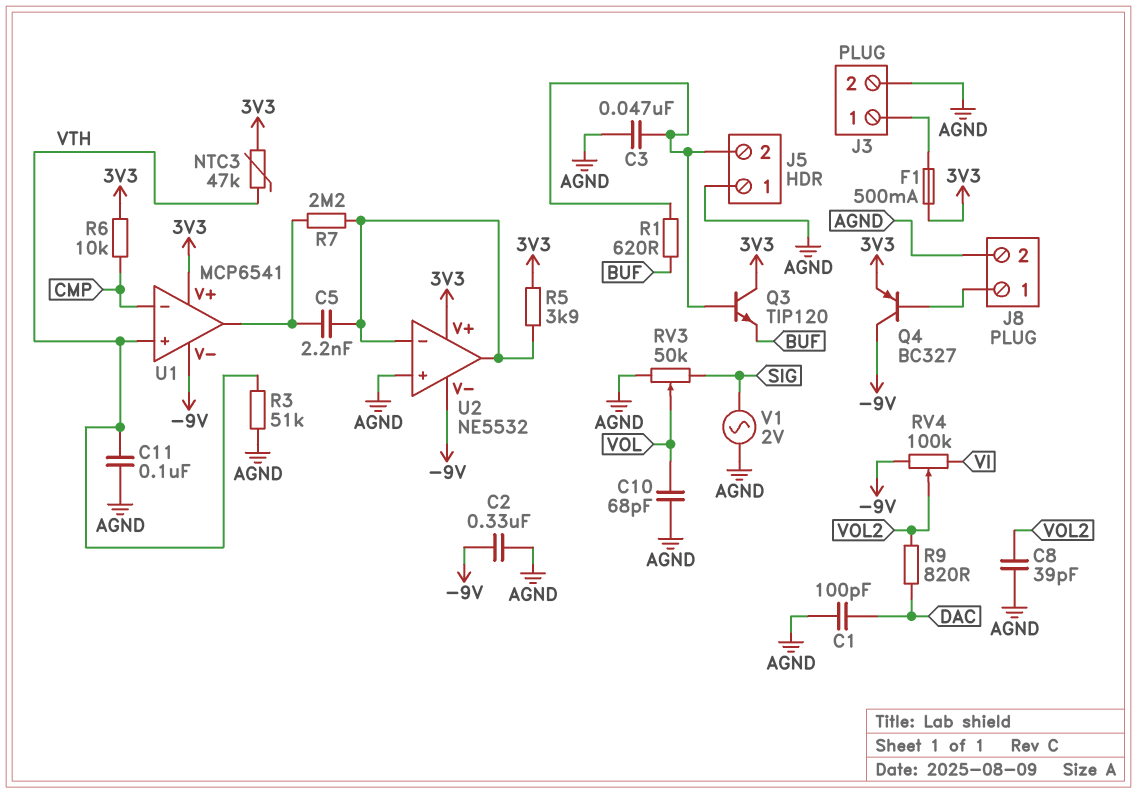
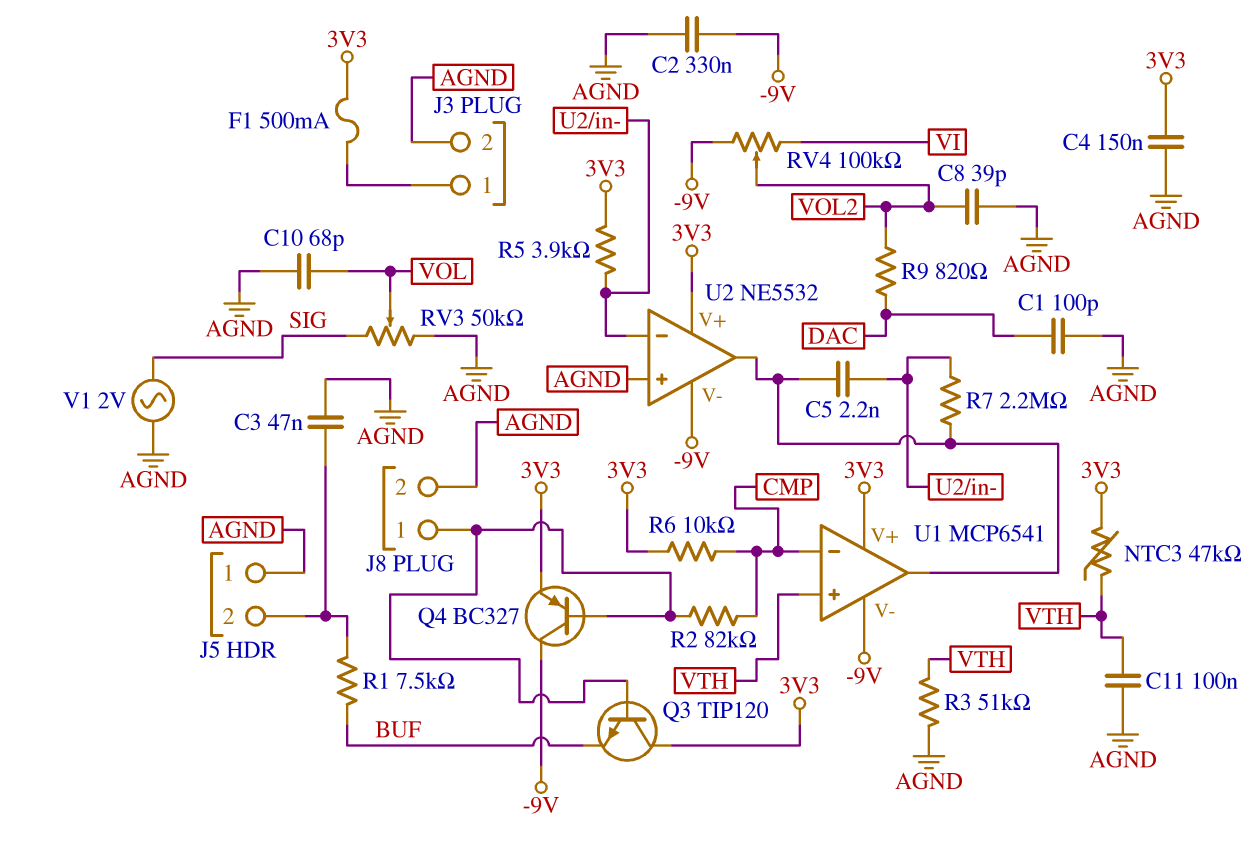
C4: none -> 150nF (3V3, AGND)
Q3: NPN TIP120 (B J5/2, C 3V3, E BUF) -> NPN TIP120 (B J8/1, C 3V3, E BUF)
R1: 620 (BUF, J5/2) -> 7.5k (BUF, J5/2)
R2: none -> 82k (CMP, J8/1)
U2 pin out: U2/in- -> U1/out

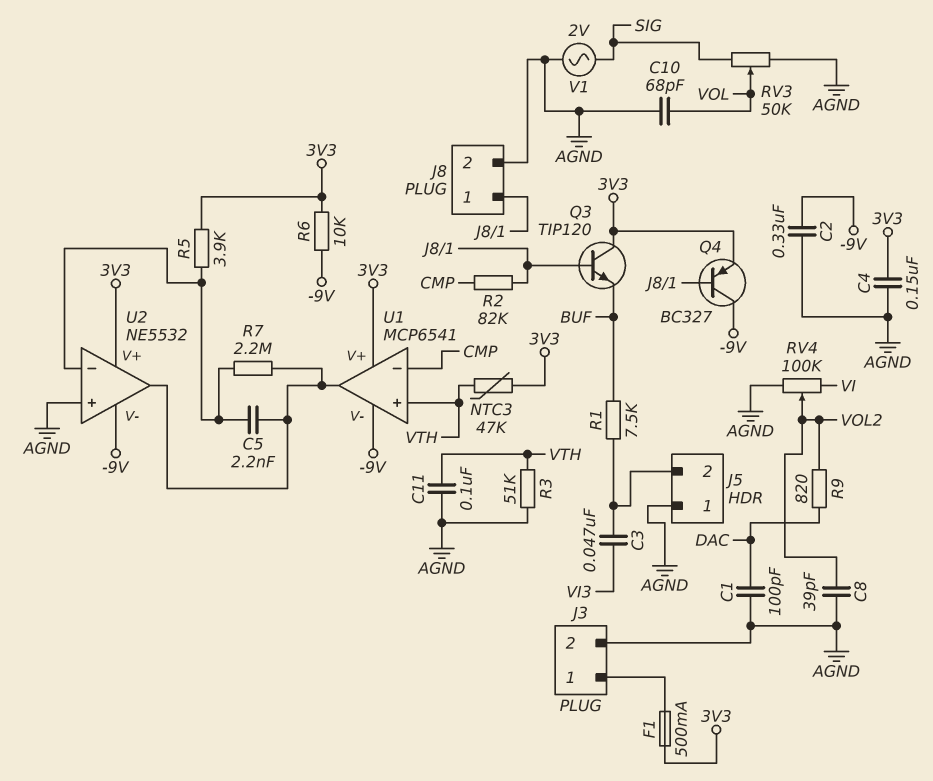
C3: 47nF (AGND, J5/2) -> 47nF (J5/2, VI3)
R6: 10k (3V3, CMP) -> 10k (-9V, 3V3)
RV4: 100k (-9V, VI, wiper VOL2) -> 100k (AGND, VI, wiper VOL2)

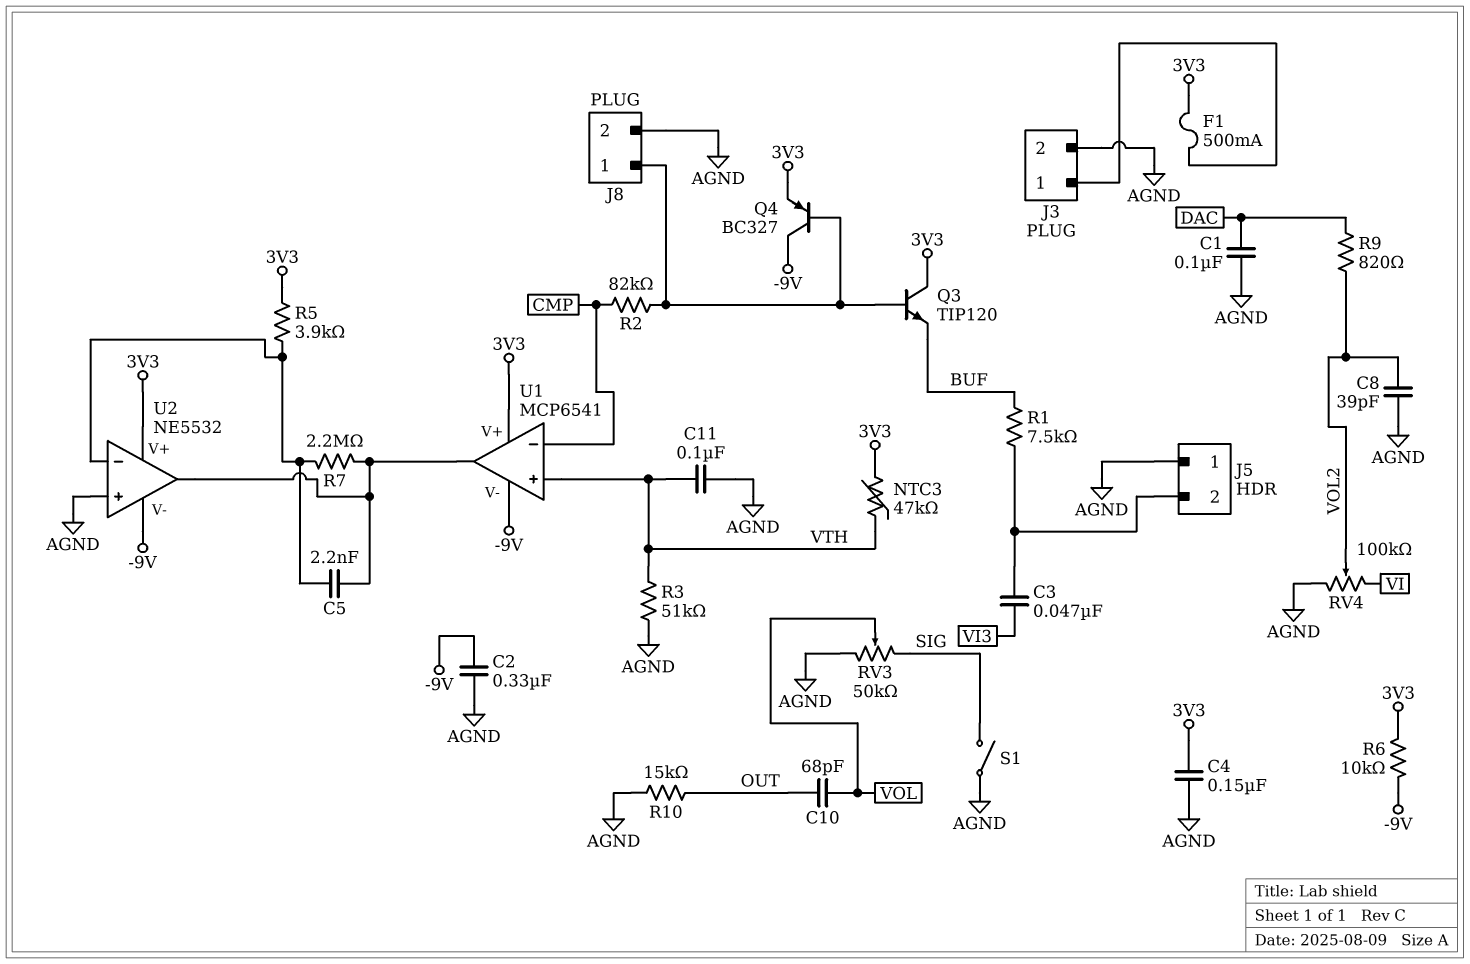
C1: 100pF (AGND, DAC) -> 100nF (AGND, DAC)
C10: 68pF (AGND, VOL) -> 68pF (OUT, VOL)
R10: none -> 15k (AGND, OUT)
S1: none -> switch (AGND, SIG)
V1: AC 2V (AGND, SIG) -> none

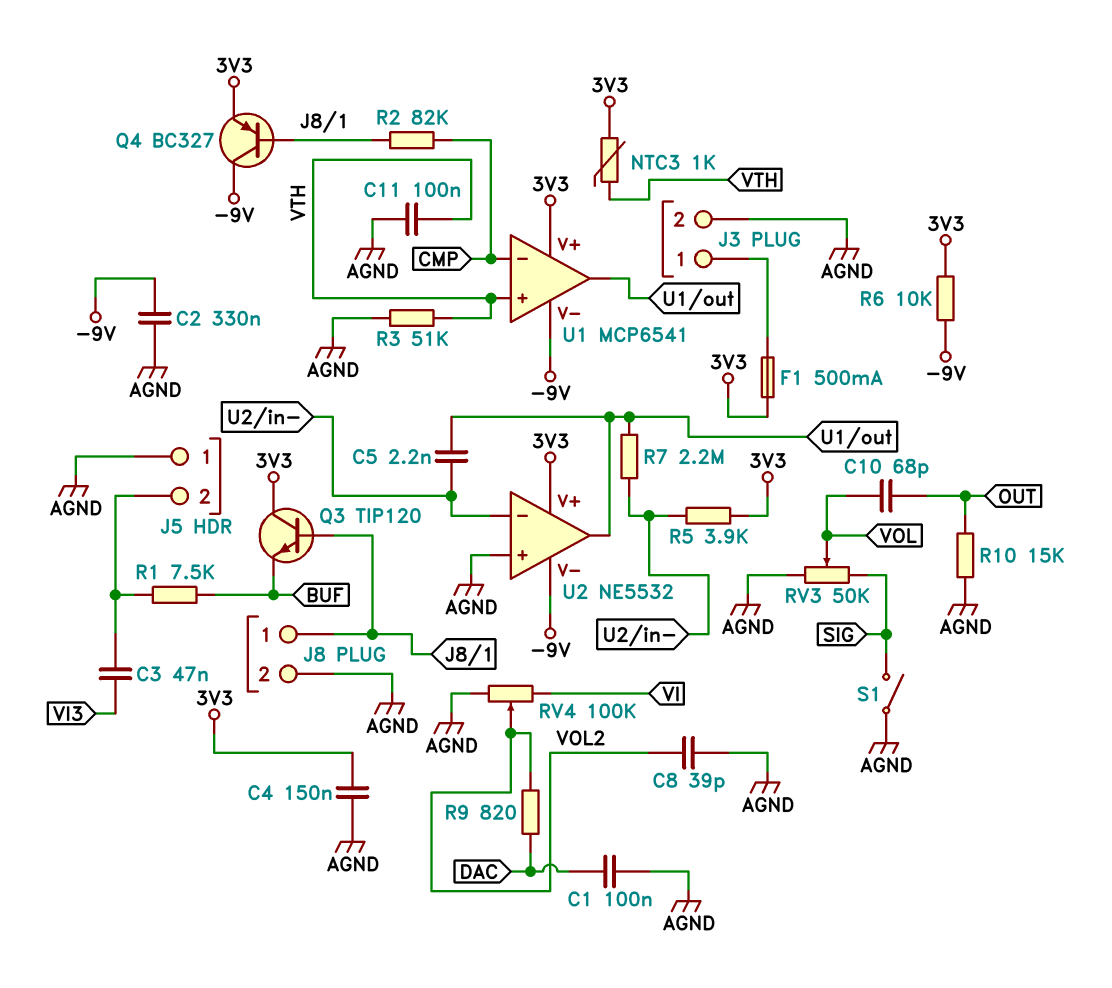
NTC3: 47k (3V3, VTH) -> 1k (3V3, VTH)

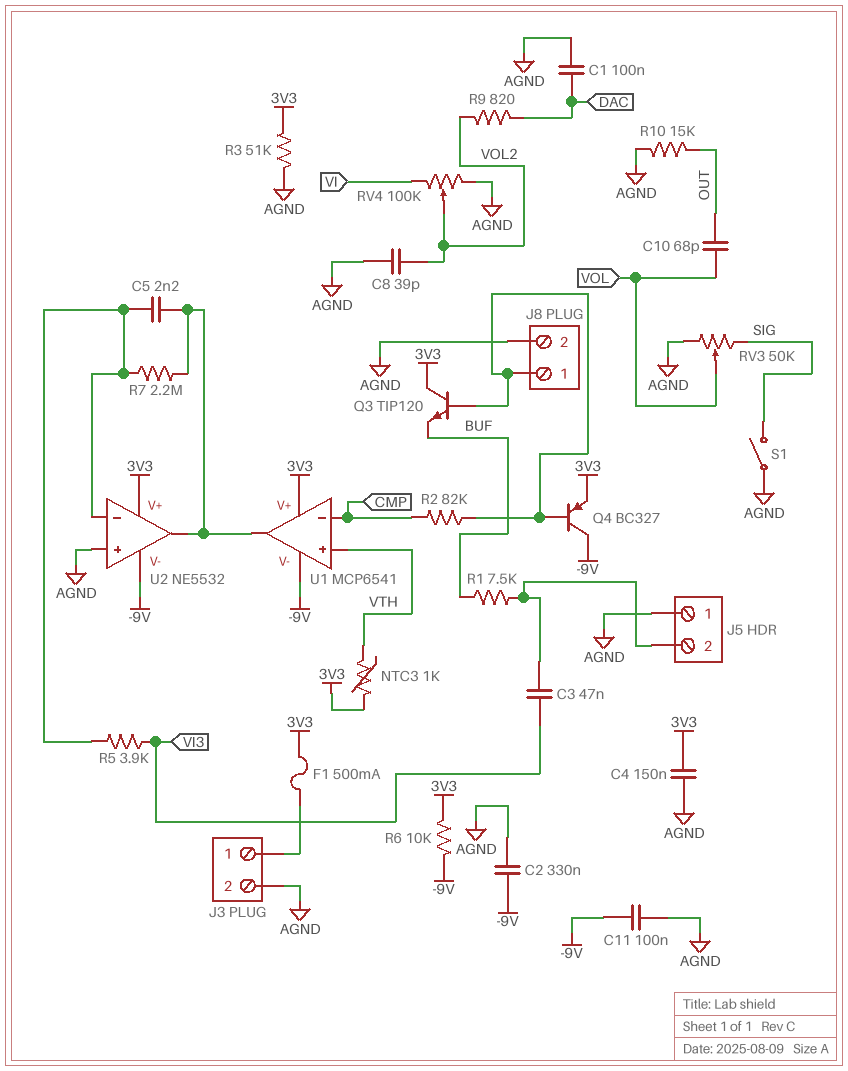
C11: 100nF (AGND, VTH) -> 100nF (-9V, AGND)
R3: 51k (AGND, VTH) -> 51k (3V3, AGND)
R5: 3.9k (3V3, U2/in-) -> 3.9k (U2/in-, VI3)

